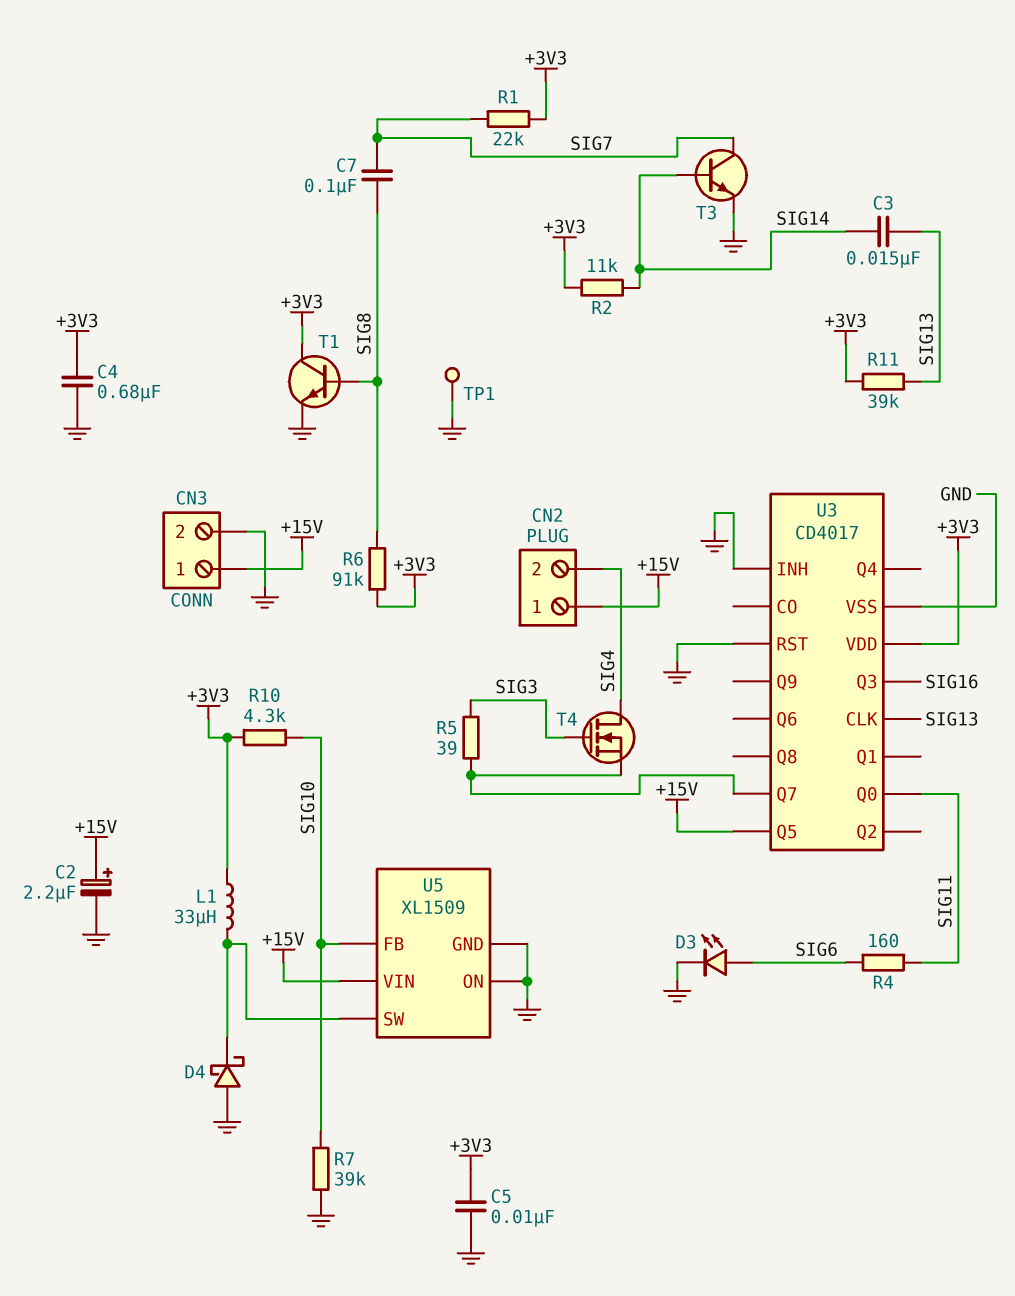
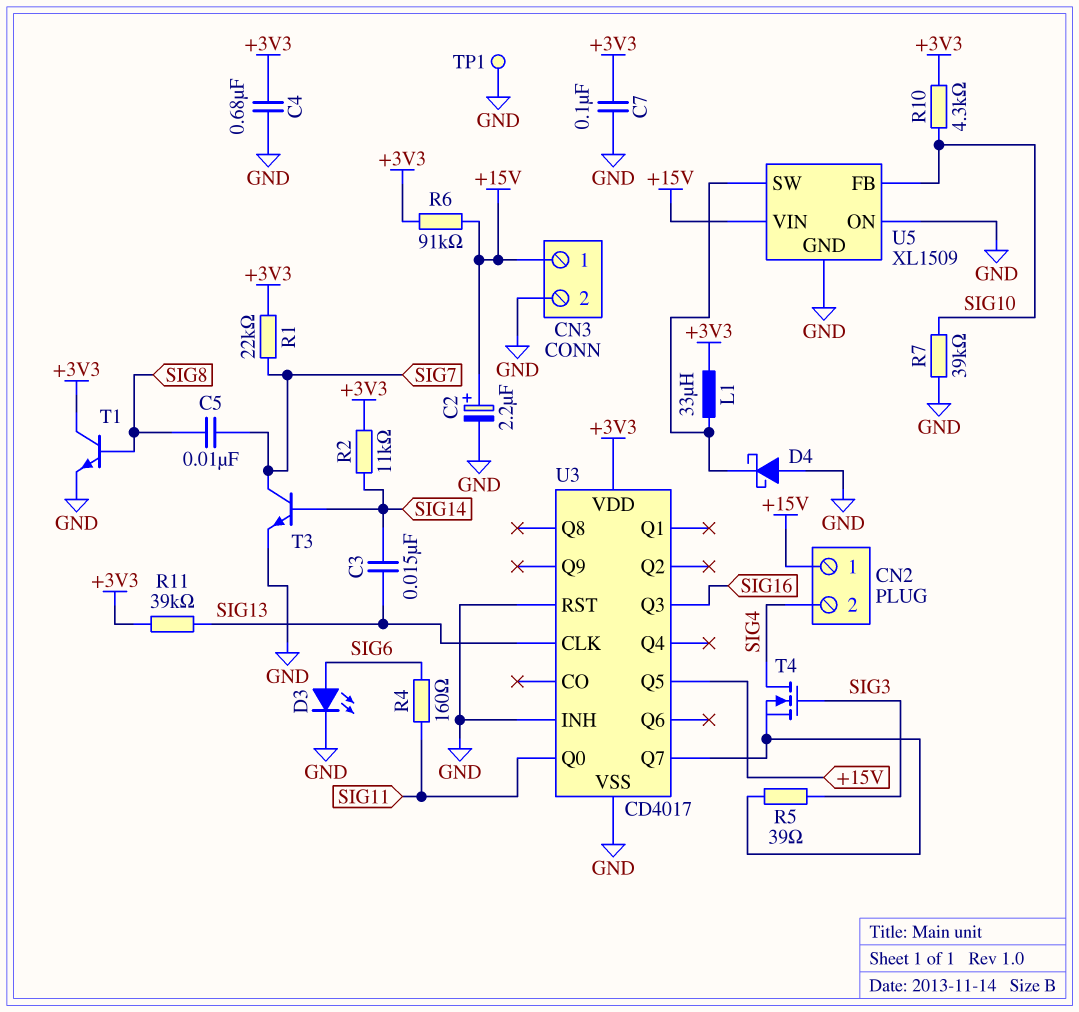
C5: 10nF (+3V3, GND) -> 10nF (SIG7, SIG8)
C7: 100nF (SIG7, SIG8) -> 100nF (+3V3, GND)
R6: 91k (+3V3, SIG8) -> 91k (+3V3, +15V)

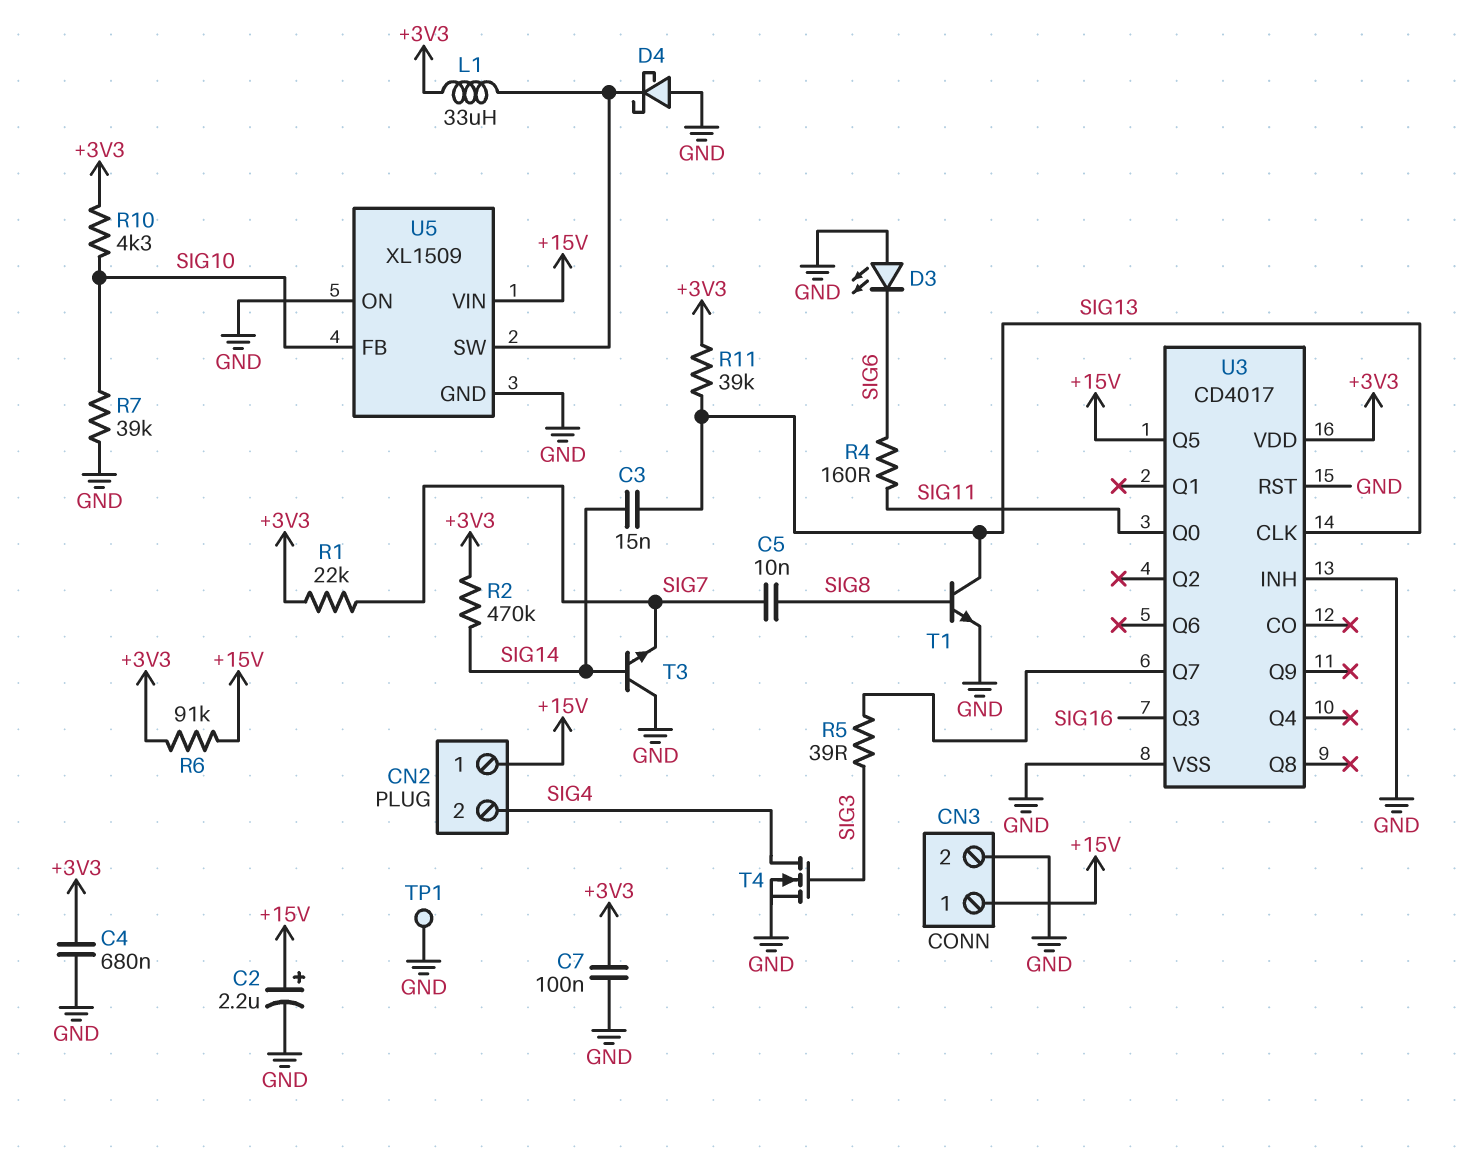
D3: LED (A SIG6, K GND) -> LED (A GND, K SIG6)
R2: 11k (+3V3, SIG14) -> 470k (+3V3, SIG14)
T1: NPN (B SIG8, C +3V3, E GND) -> NPN (B SIG8, C SIG13, E GND)
T3: NPN (B SIG14, C SIG7, E GND) -> NPN (B SIG14, C GND, E SIG7)
T4: NMOS (G SIG3, D SIG4, S U3/Q7) -> NMOS (G SIG3, D SIG4, S GND)

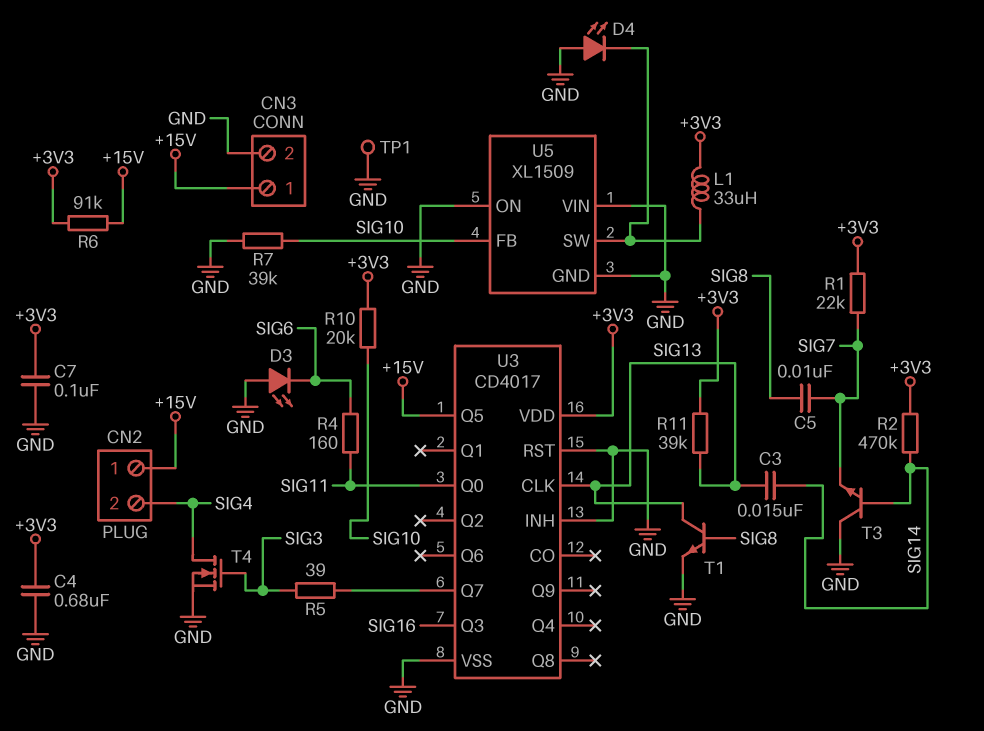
C2: 2.2uF (plus +15V, minus GND) -> none
D4: schottky (A GND, K U5/SW) -> LED (A GND, K U5/SW)
R10: 4.3k (+3V3, SIG10) -> 20k (+3V3, SIG10)
U5 pin VIN: +15V -> GND

